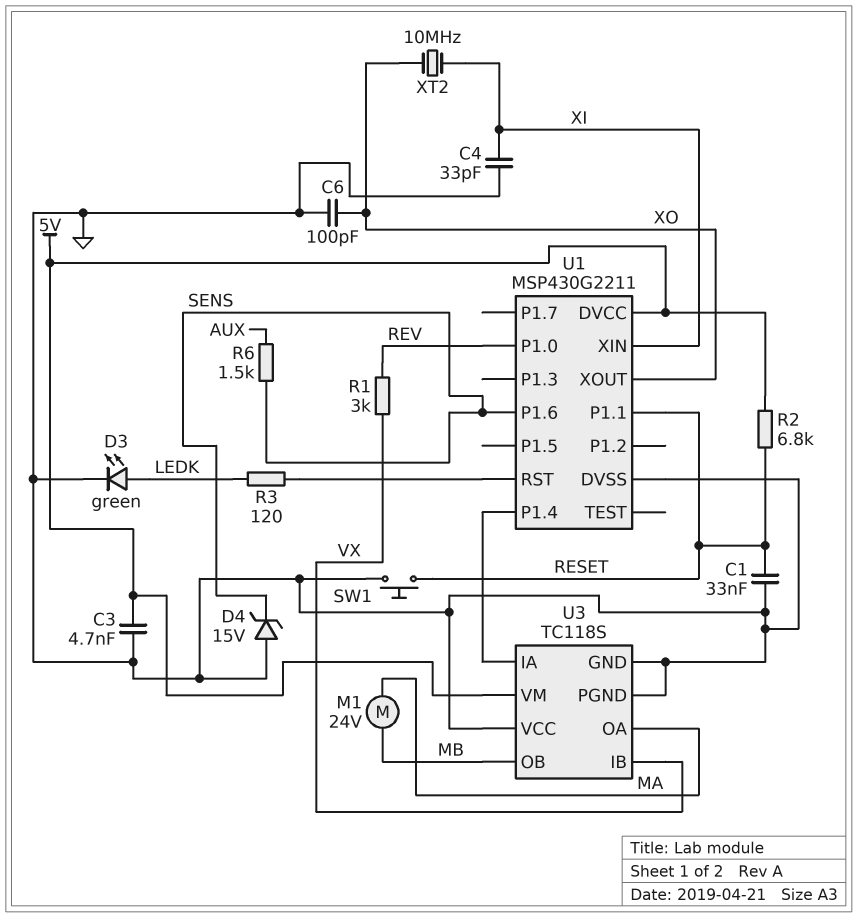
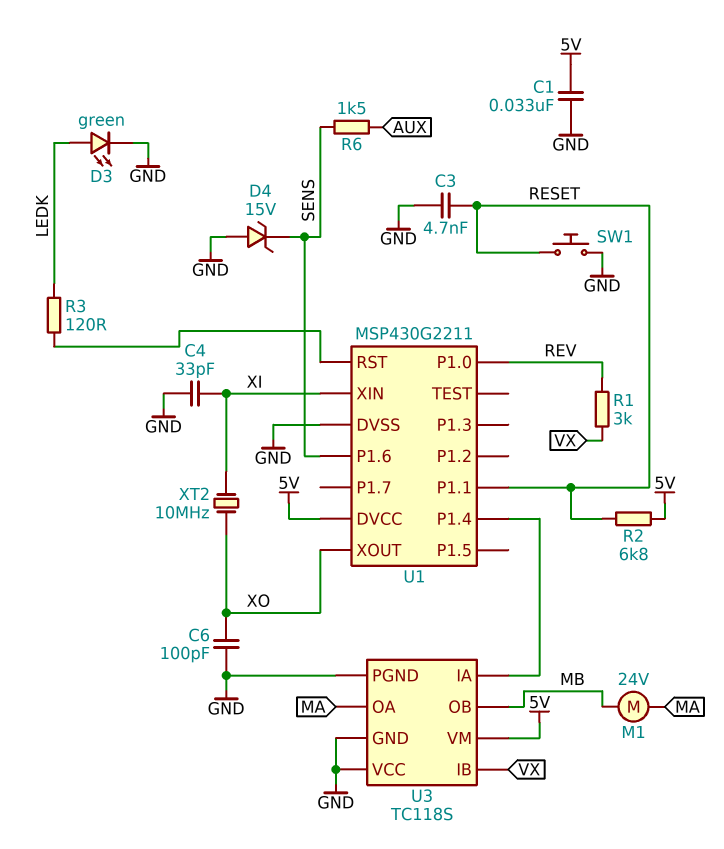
C1: 33nF (GND, RESET) -> 33nF (5V, GND)
C3: 4.7nF (5V, GND) -> 4.7nF (GND, RESET)

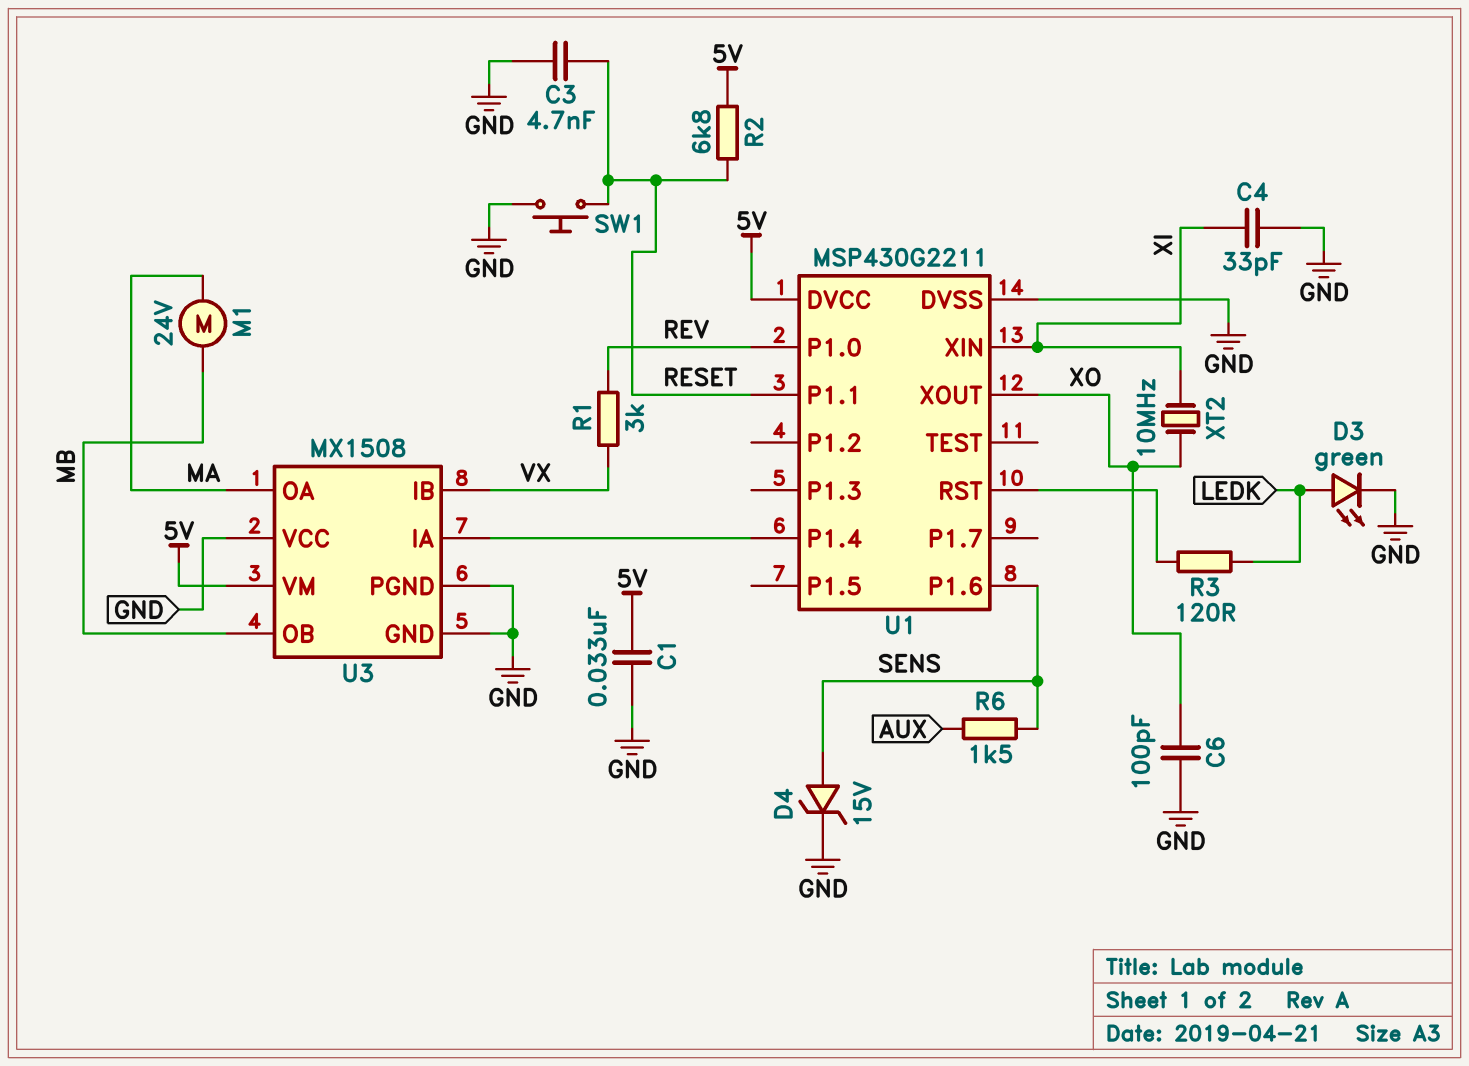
D4: zener 15V (A GND, K SENS) -> zener 15V (A SENS, K GND)
U3: TC118S -> MX1508

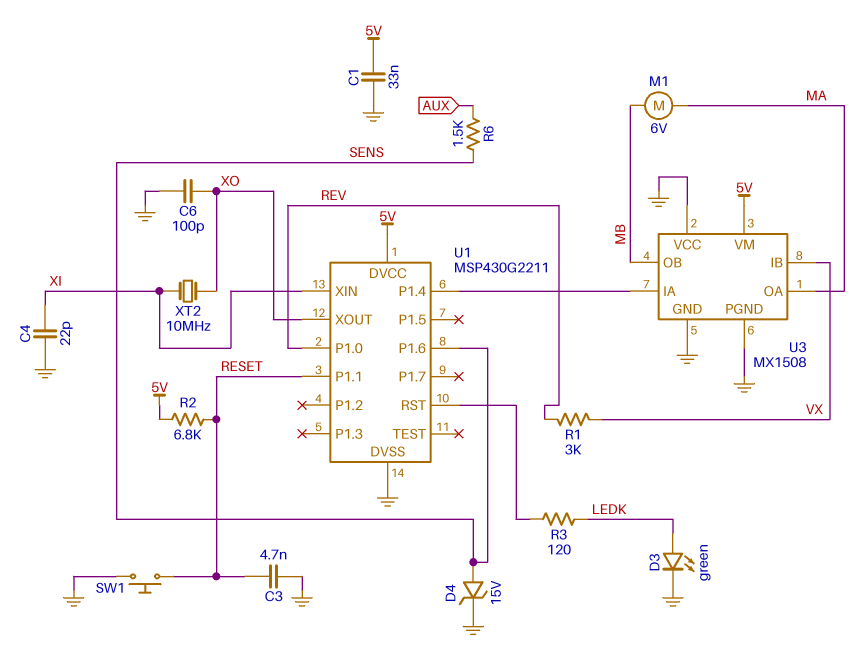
C4: 33pF (GND, XI) -> 22pF (GND, XI)
M1: motor 24V (MA, MB) -> motor 6V (MA, MB)

